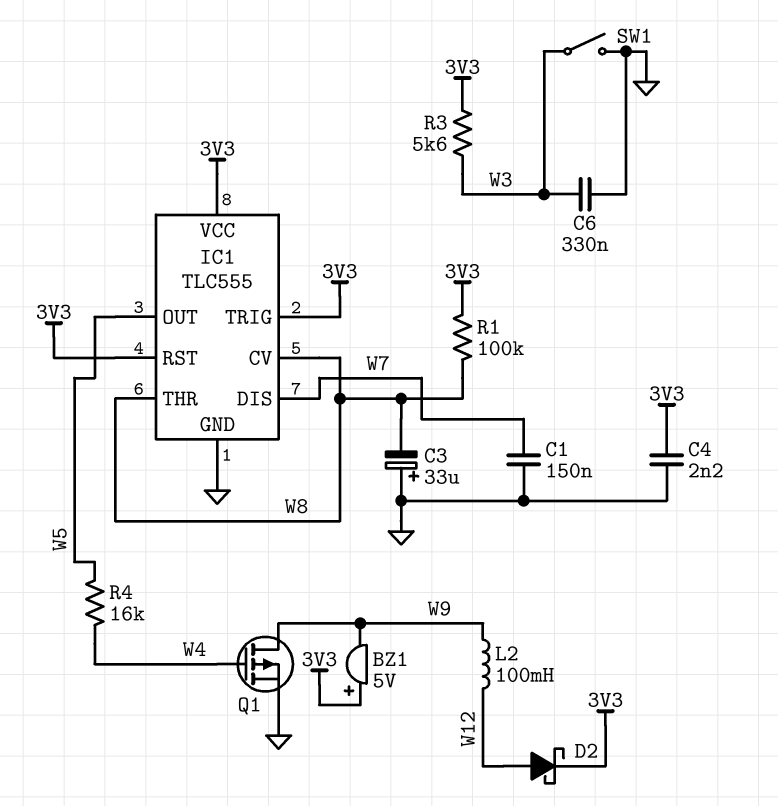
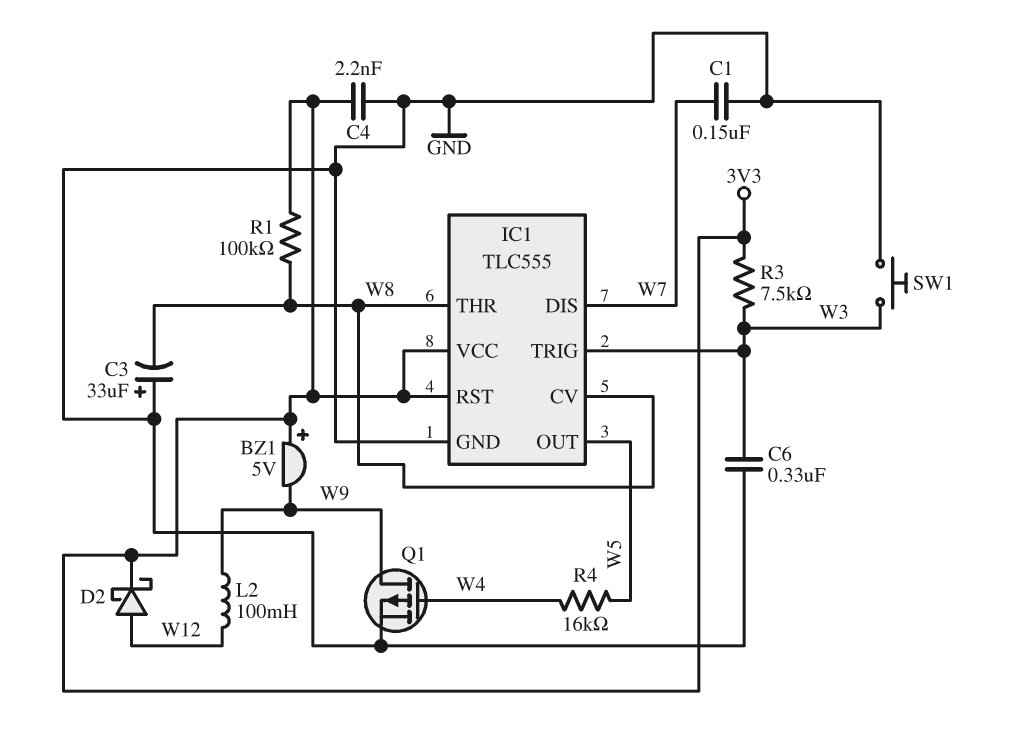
IC1 pin TRIG: 3V3 -> W3
R3: 5.6k (3V3, W3) -> 7.5k (3V3, W3)
SW1: switch (GND, W3) -> button (GND, W3)

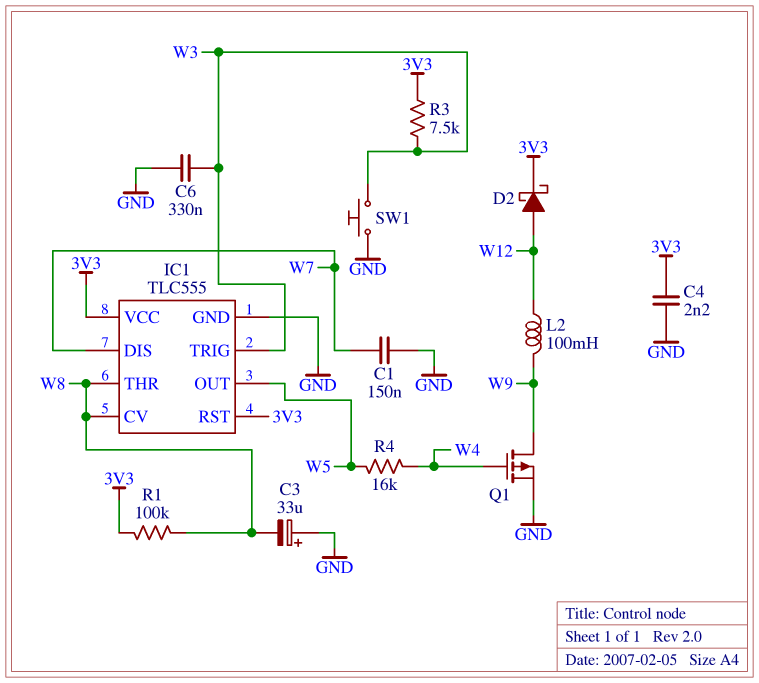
BZ1: buzzer 5V (plus 3V3, minus W9) -> none

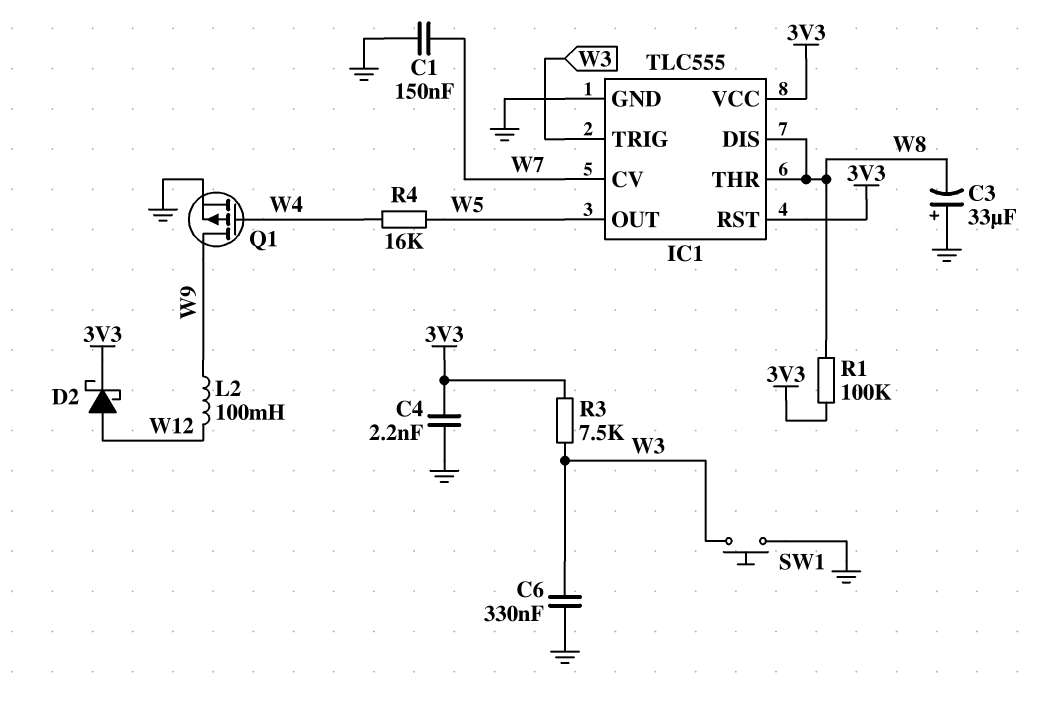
IC1 pin CV: W8 -> W7
IC1 pin DIS: W7 -> W8

